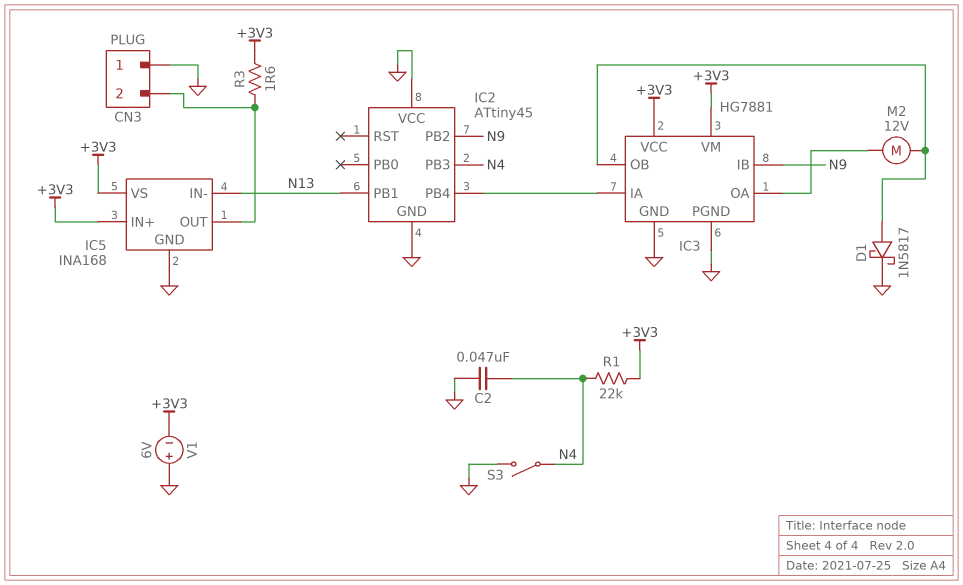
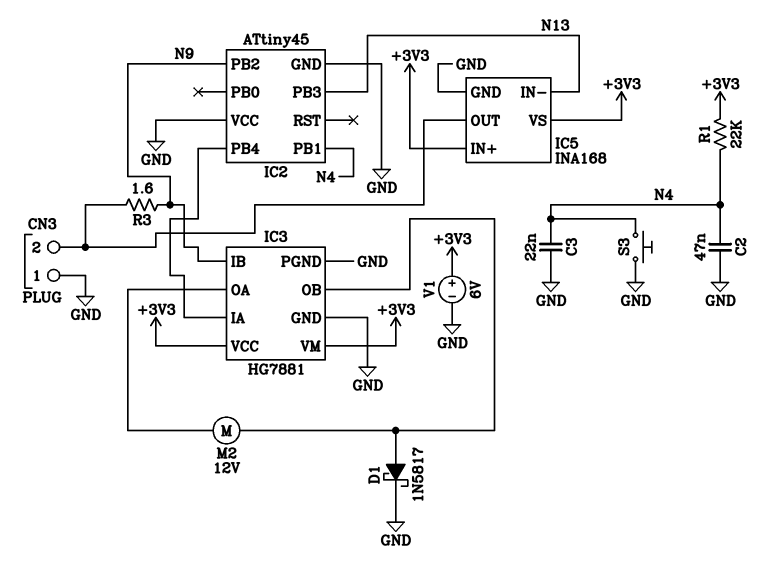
C3: none -> 22nF (GND, N4)
IC2 pin PB1: N13 -> N4
IC2 pin PB3: N4 -> N13
R3: 1.6 (+3V3, CN3/2) -> 1.6 (CN3/2, N9)
S3: switch (GND, N4) -> button (GND, N4)
V1: 6V (plus GND, minus +3V3) -> 6V (plus +3V3, minus GND)

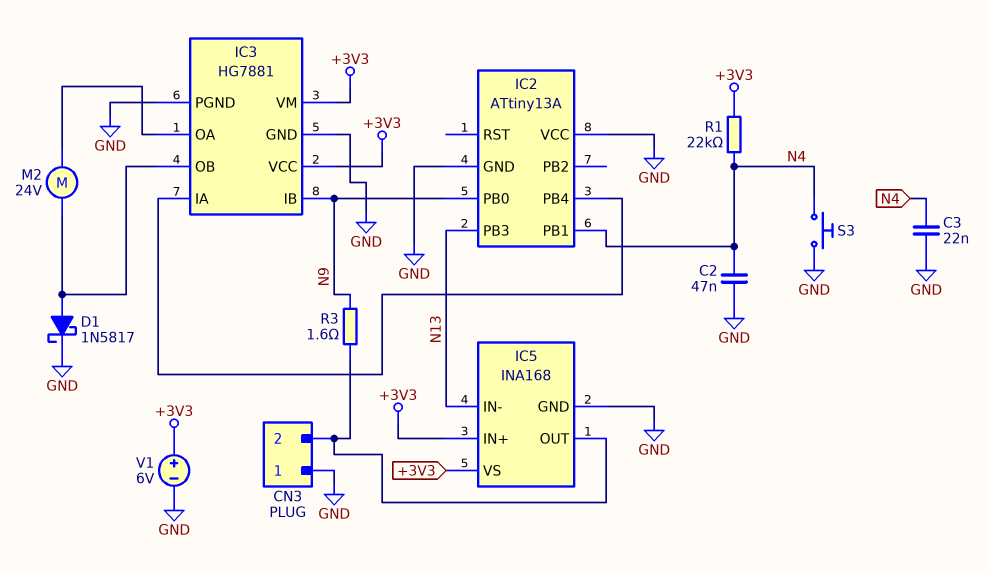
IC2: ATtiny45 -> ATtiny13A
IC2 pin PB0: none -> N9
IC2 pin PB2: N9 -> none
M2: motor 12V (IC3/OA, IC3/OB) -> motor 24V (IC3/OA, IC3/OB)

